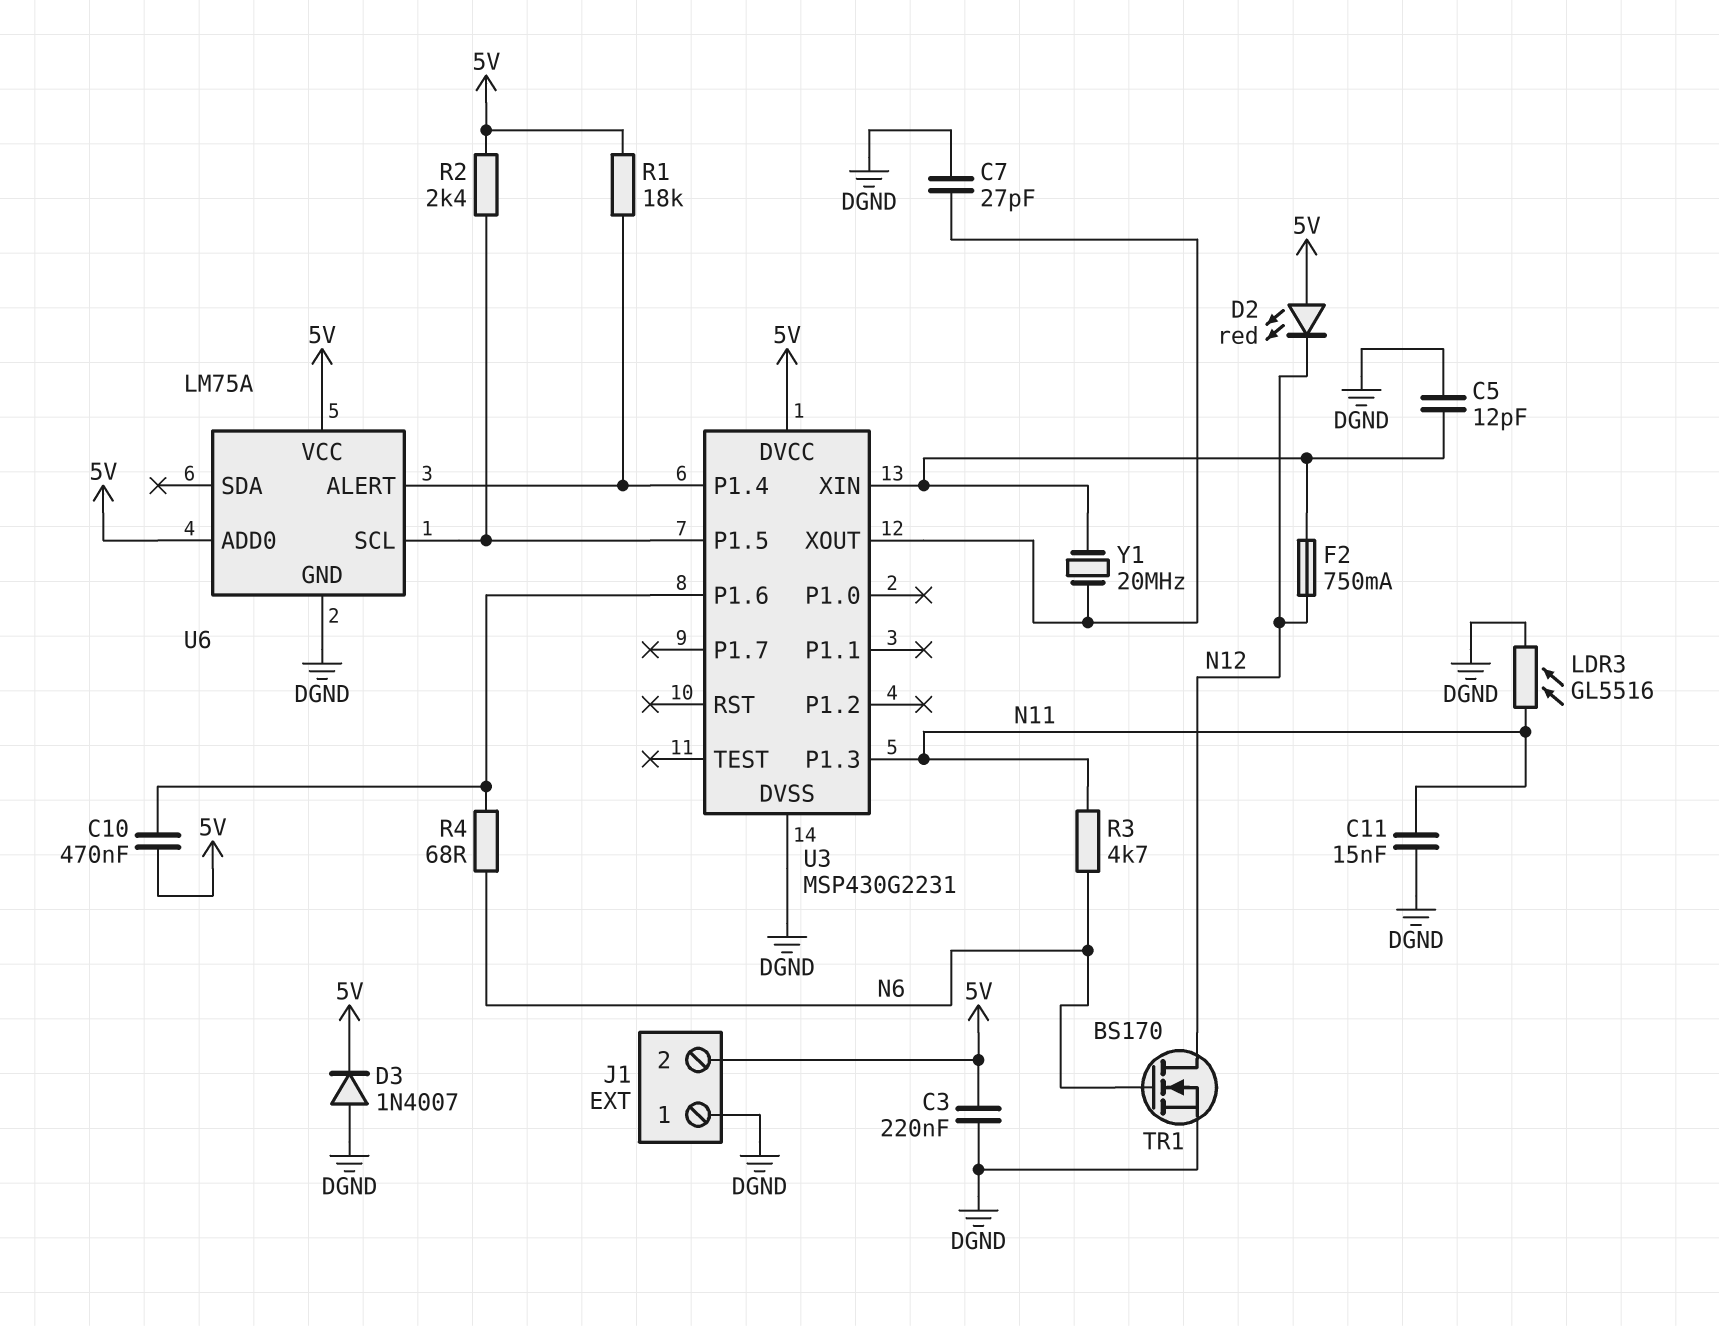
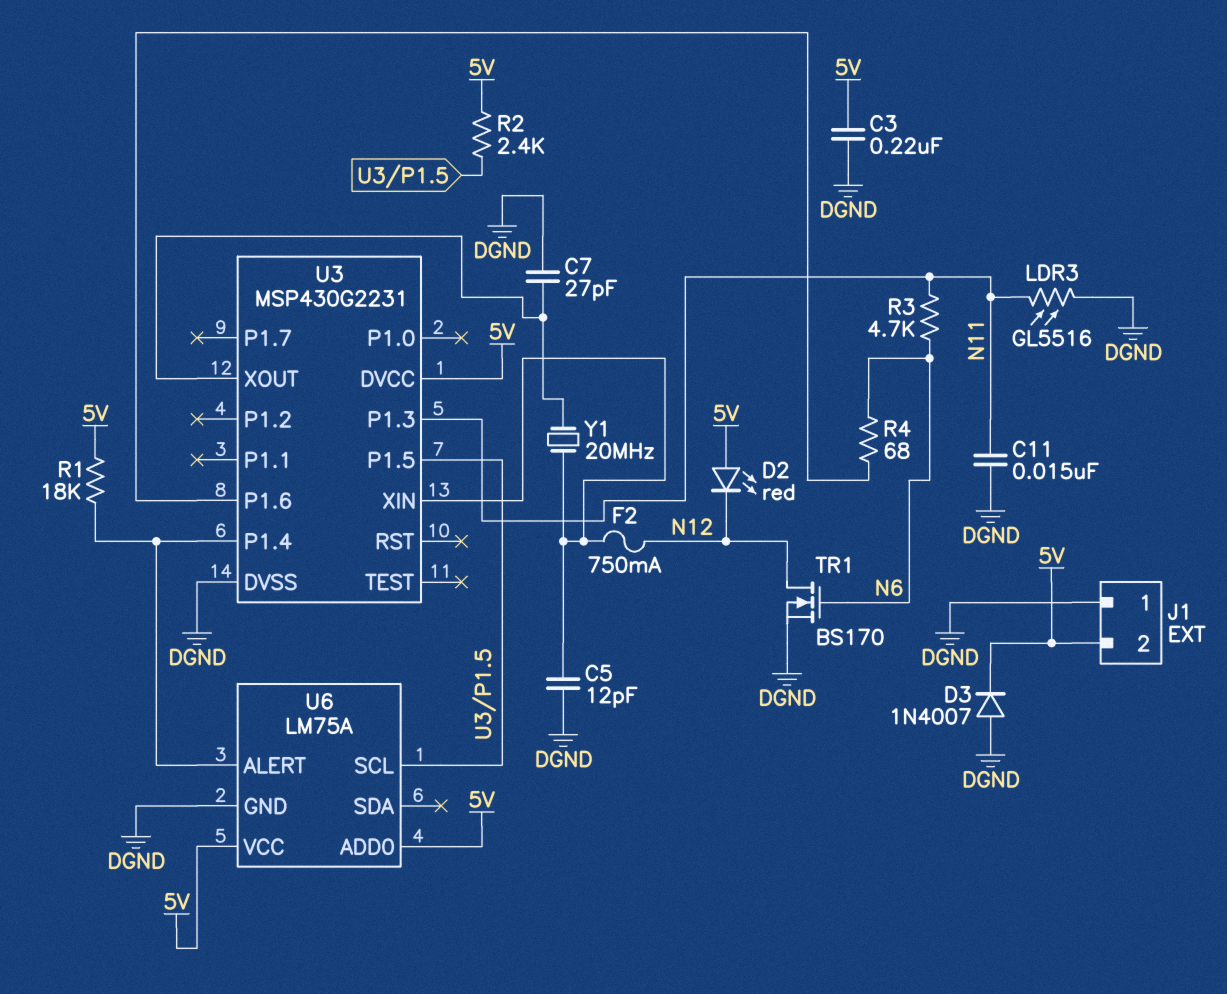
C10: 470nF (5V, U3/P1.6) -> none

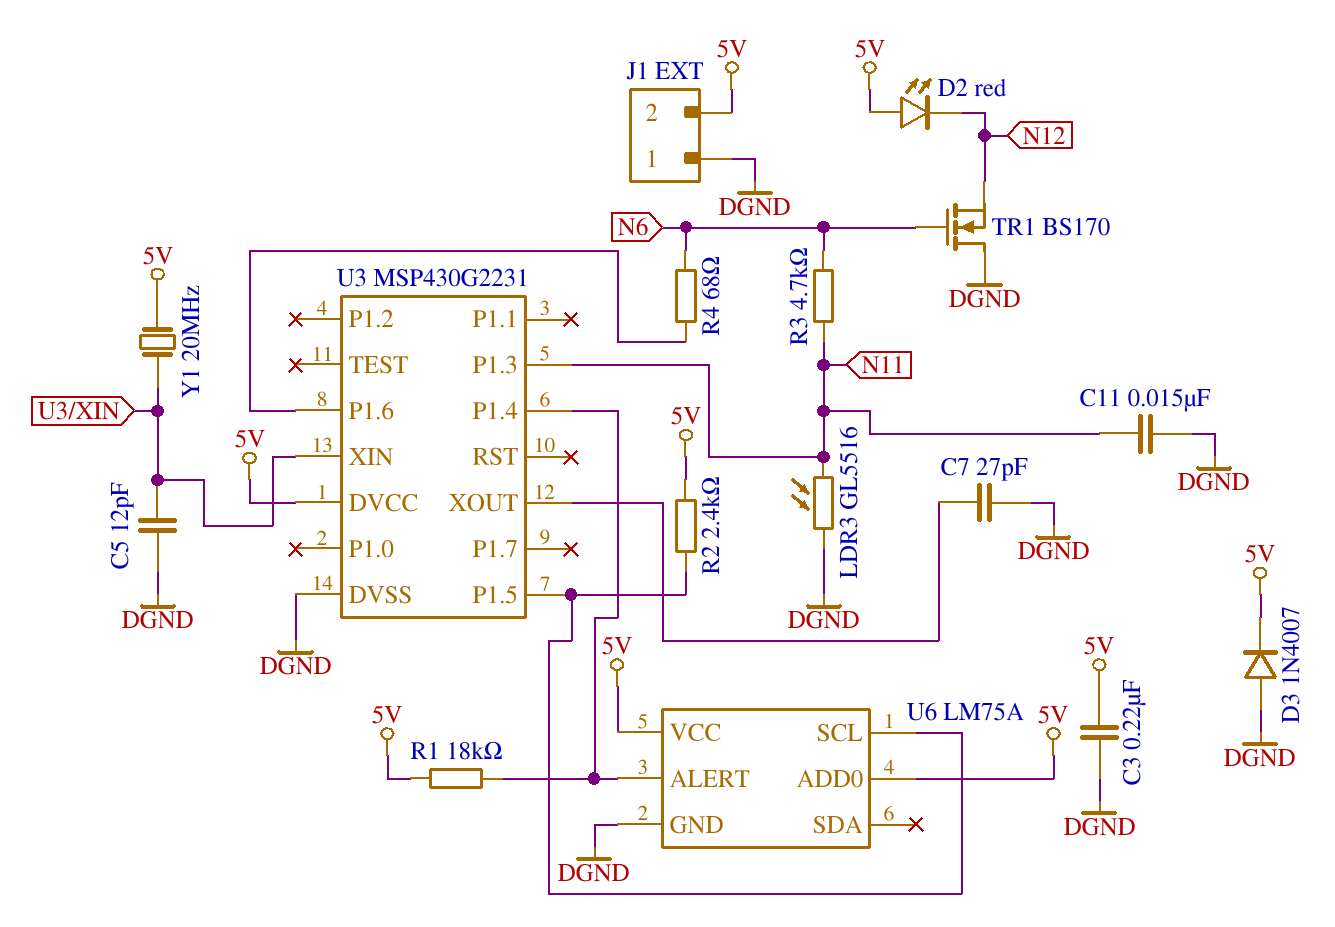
F2: 750mA (N12, U3/XIN) -> none
TR1: NMOS BS170 (G N6, D N12, S DGND) -> NMOS BS170 (G N6, D DGND, S N12)
Y1: 20MHz (U3/XIN, U3/XOUT) -> 20MHz (5V, U3/XIN)

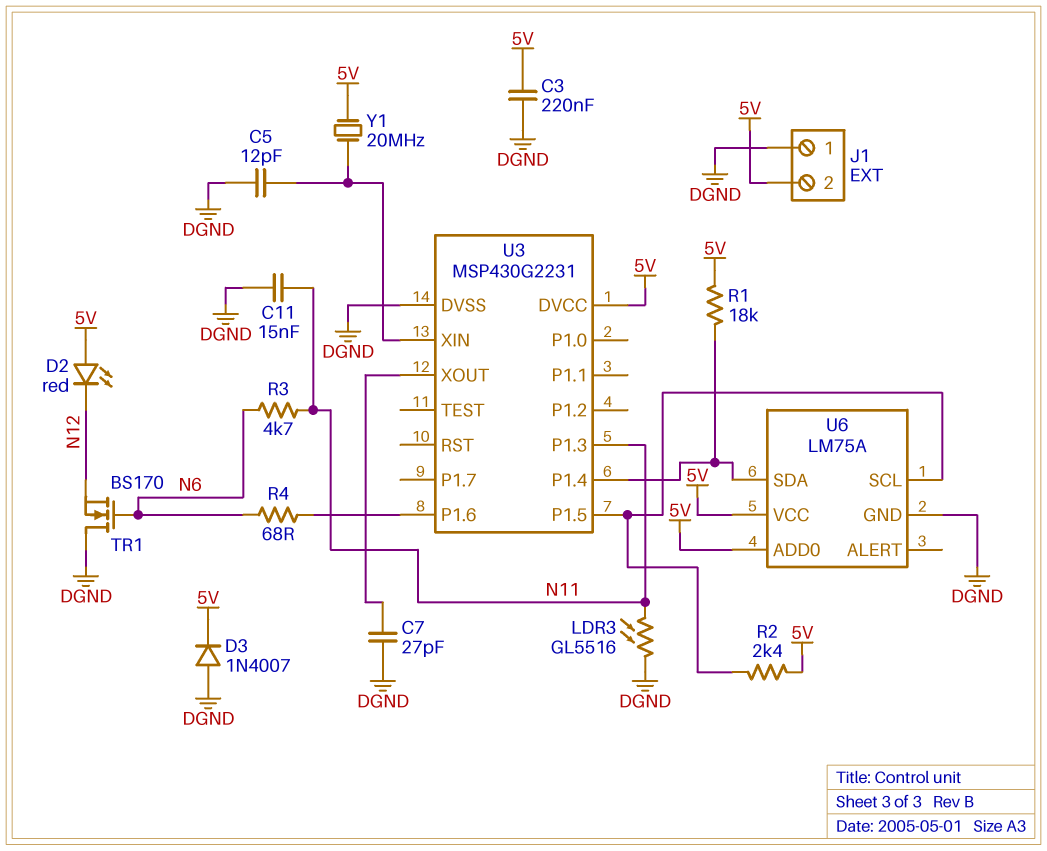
U6 pin ALERT: U3/P1.4 -> none
U6 pin SDA: none -> U3/P1.4

